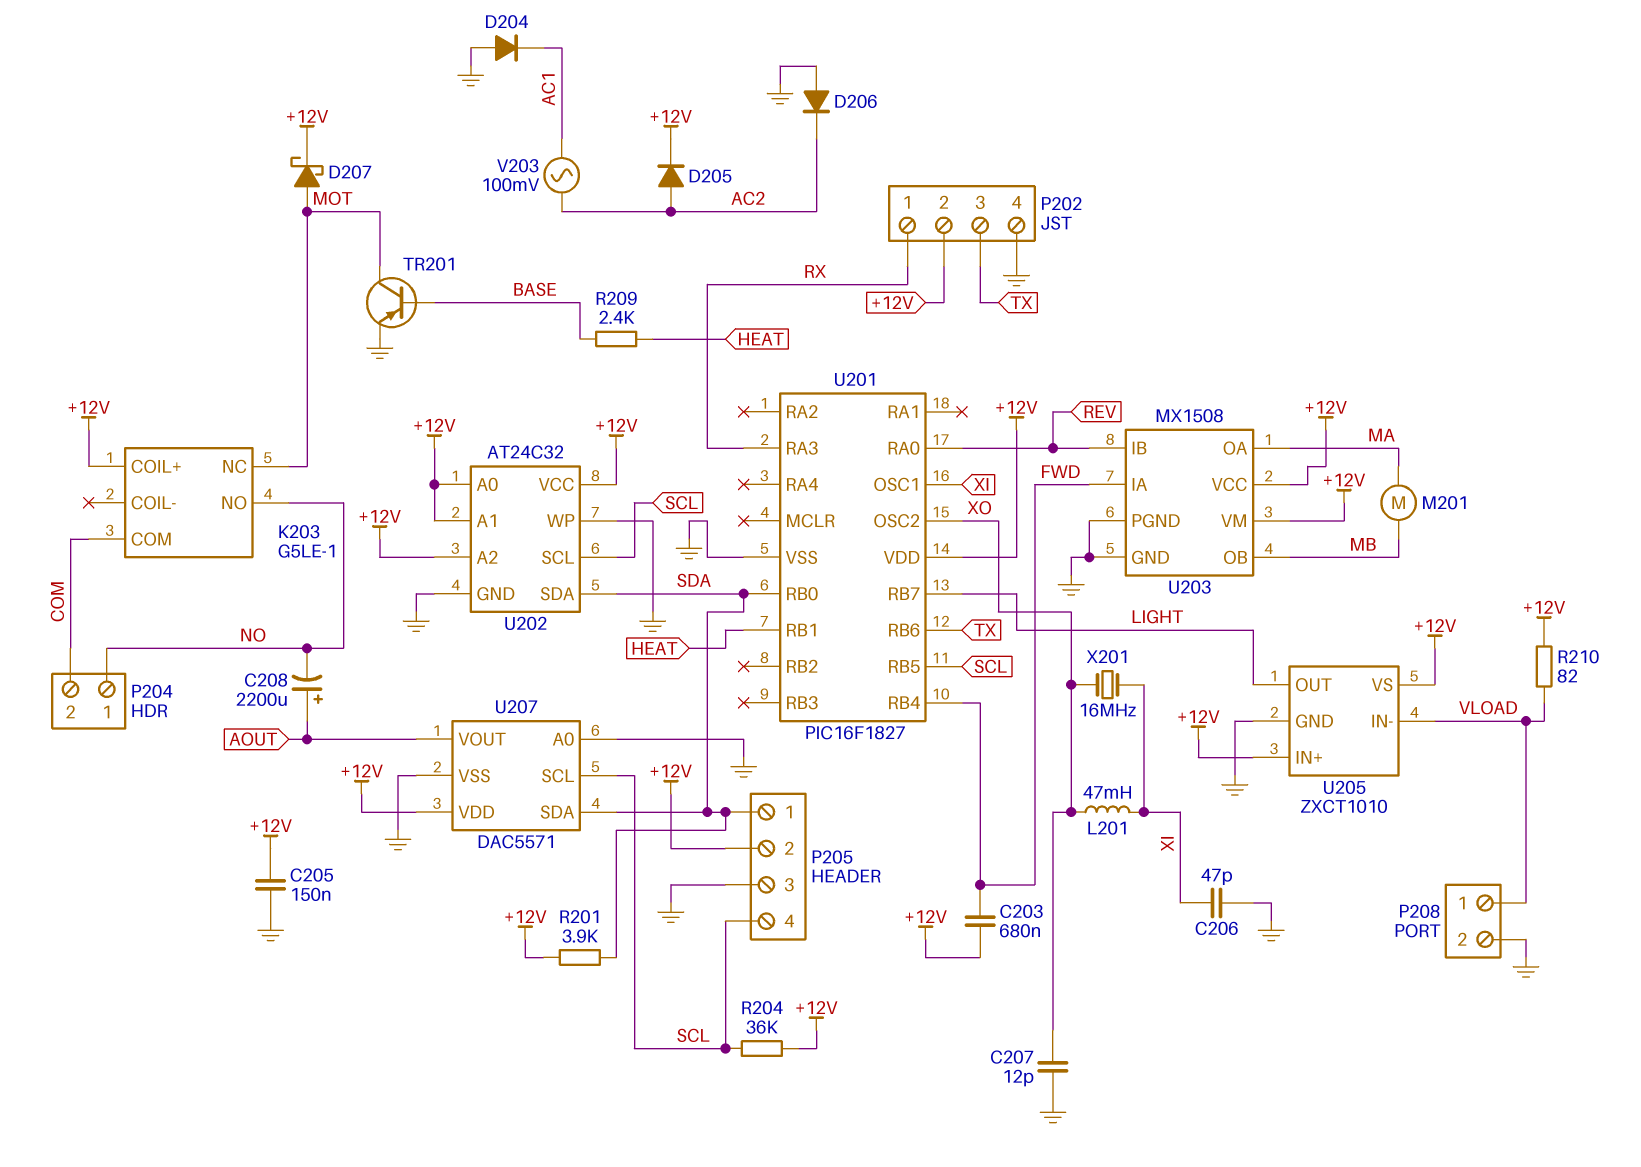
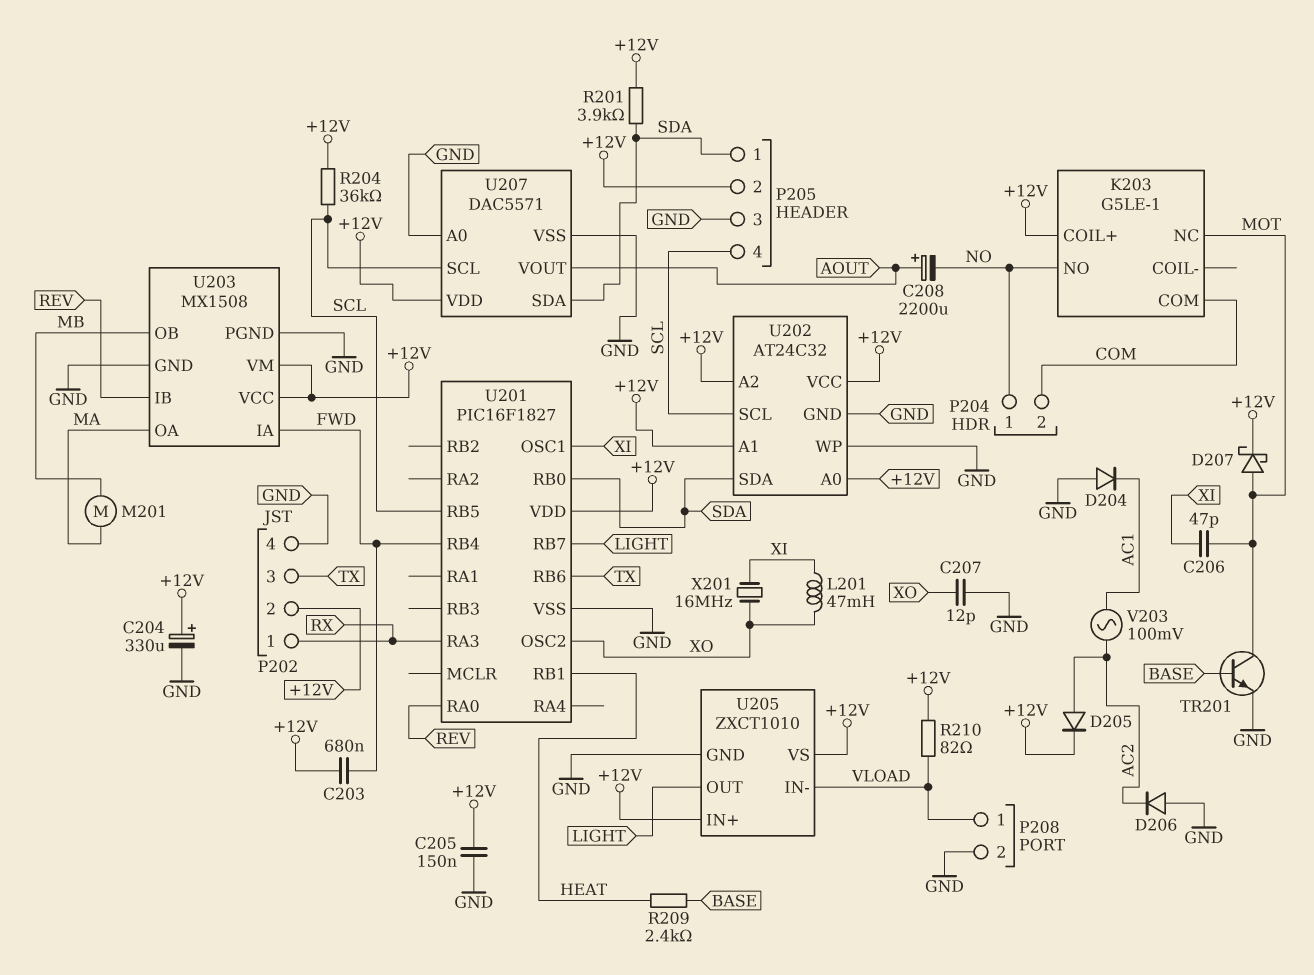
C204: none -> 330uF (plus +12V, minus GND)
C206: 47pF (GND, XI) -> 47pF (MOT, XI)
TR201: PNP (B BASE, C MOT, E GND) -> NPN (B BASE, C MOT, E GND)

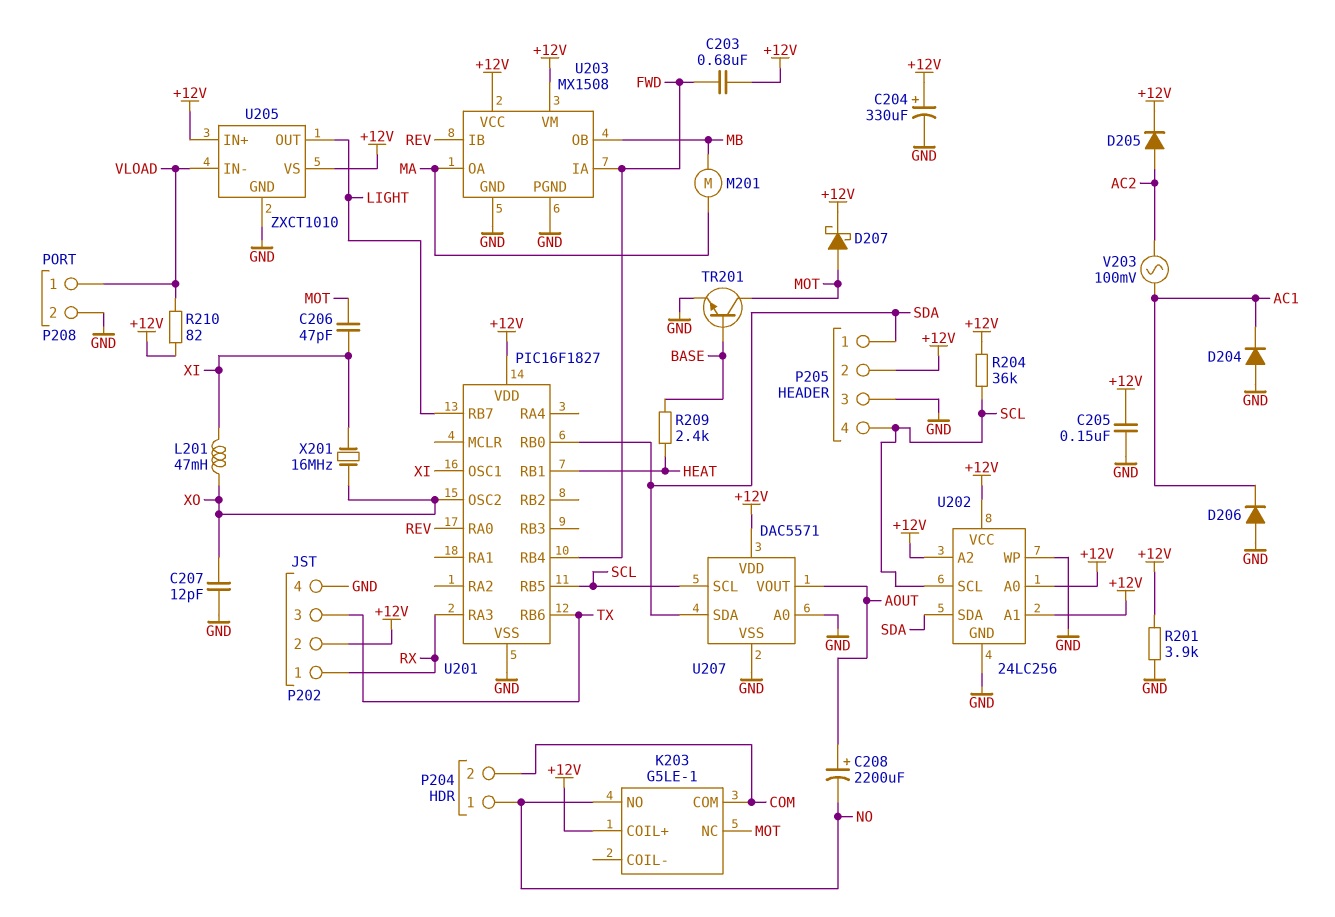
D206: diode (A GND, K AC2) -> diode (A GND, K AC1)
R201: 3.9k (+12V, SDA) -> 3.9k (+12V, GND)
U202: AT24C32 -> 24LC256

